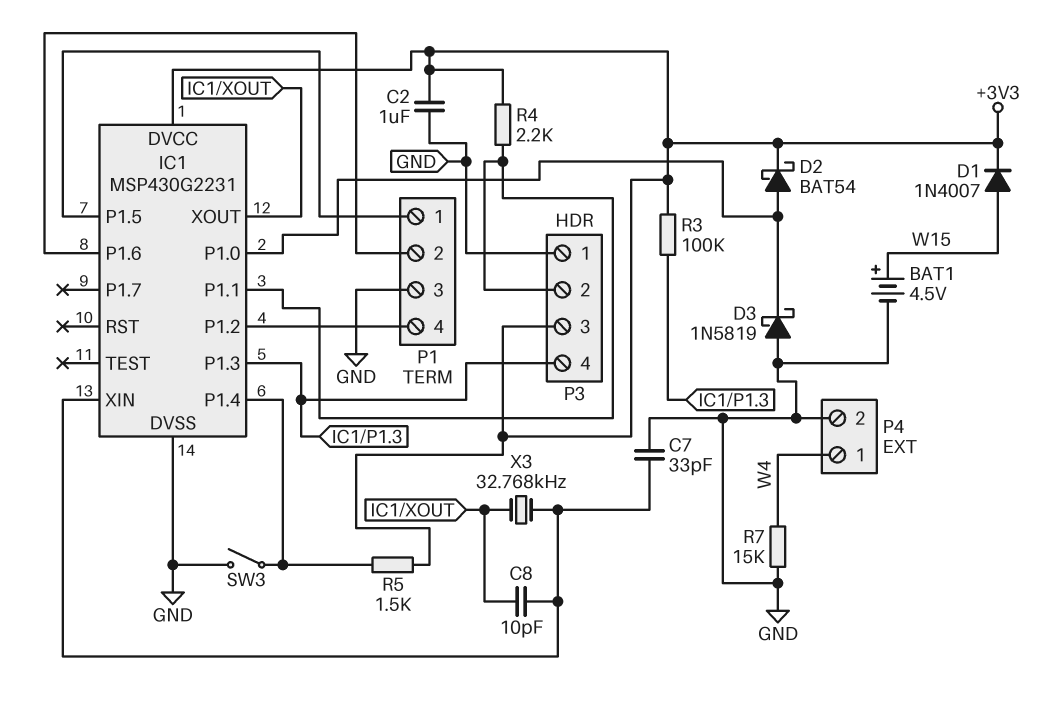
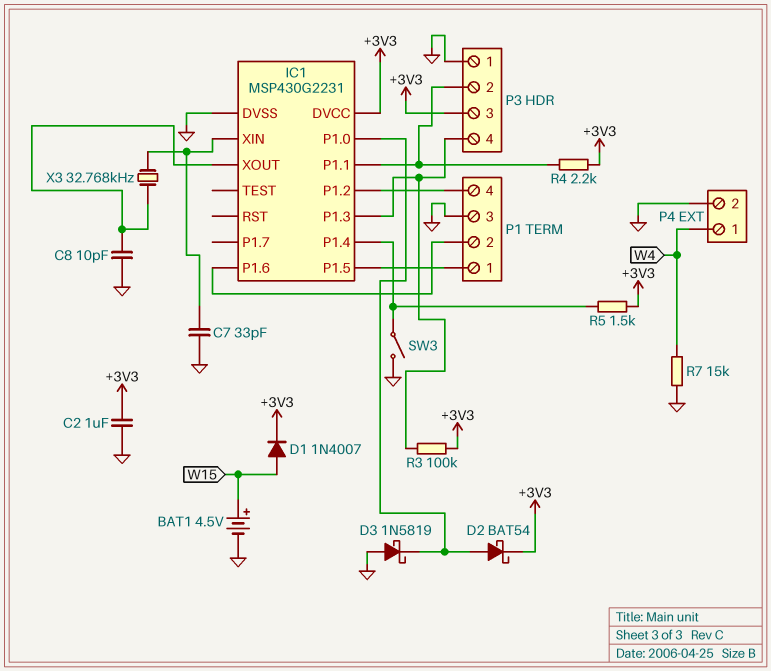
C8: 10pF (IC1/XIN, IC1/XOUT) -> 10pF (GND, IC1/XOUT)

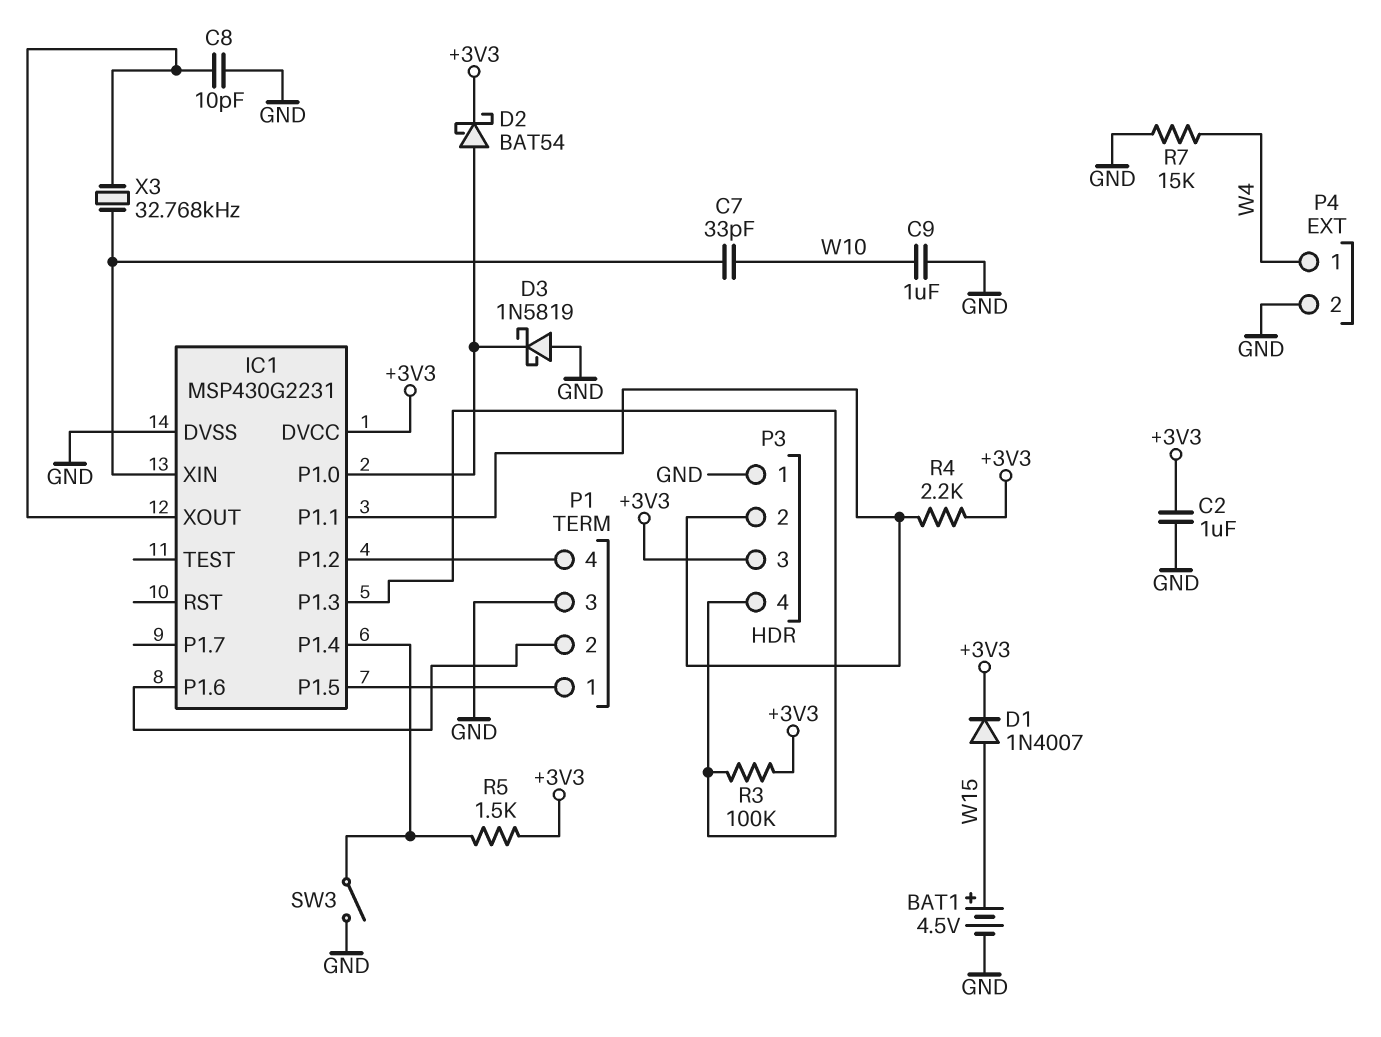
C7: 33pF (GND, IC1/XIN) -> 33pF (IC1/XIN, W10)
C9: none -> 1uF (GND, W10)

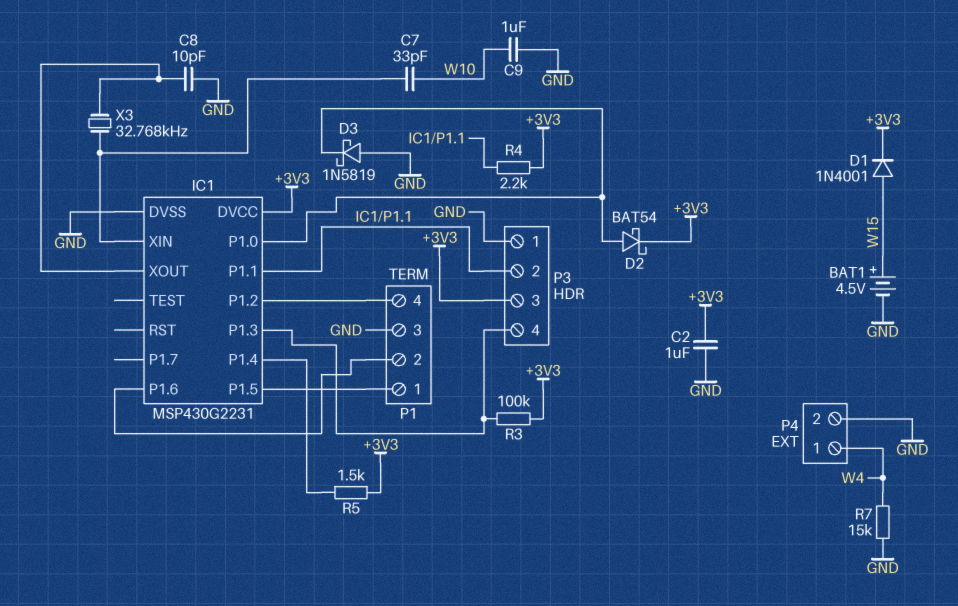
D1: diode 1N4007 (A W15, K +3V3) -> diode 1N4001 (A W15, K +3V3)
SW3: switch (GND, IC1/P1.4) -> none

